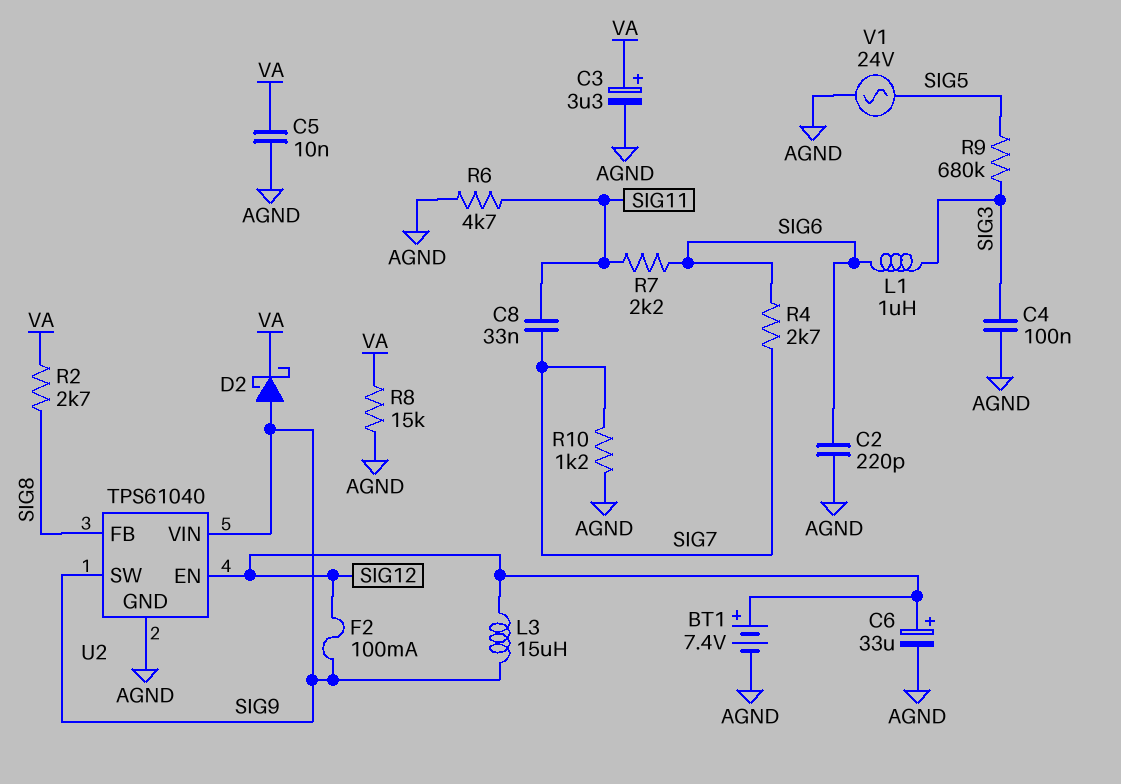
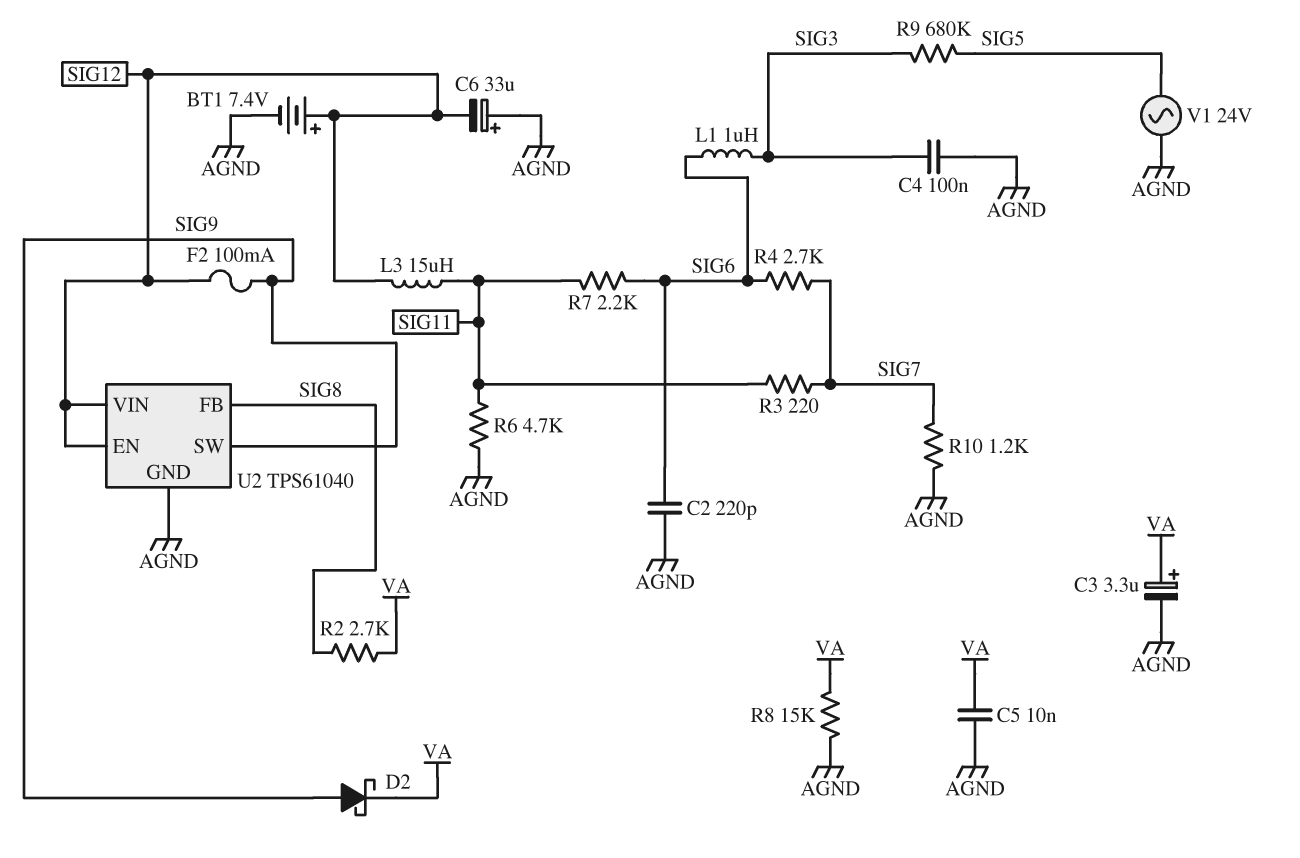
C6: 33uF (plus SIG12, minus AGND) -> 33uF (plus AGND, minus SIG12)
C8: 33nF (SIG7, SIG11) -> none
L3: 15uH (SIG9, SIG12) -> 15uH (SIG11, SIG12)
R3: none -> 220 (SIG7, SIG11)
U2 pin VIN: SIG9 -> SIG12

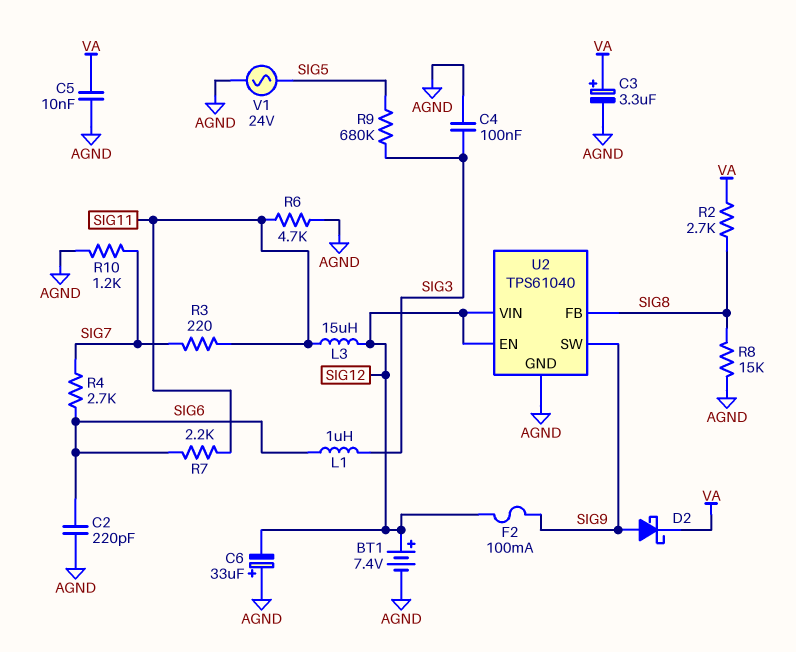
R8: 15k (AGND, VA) -> 15k (AGND, SIG8)

